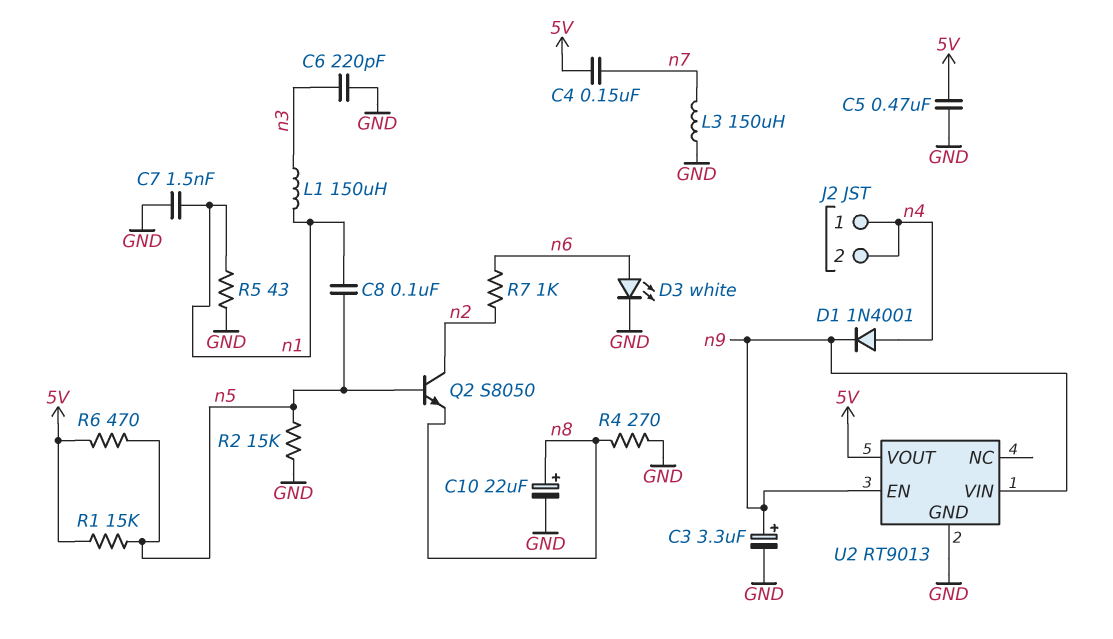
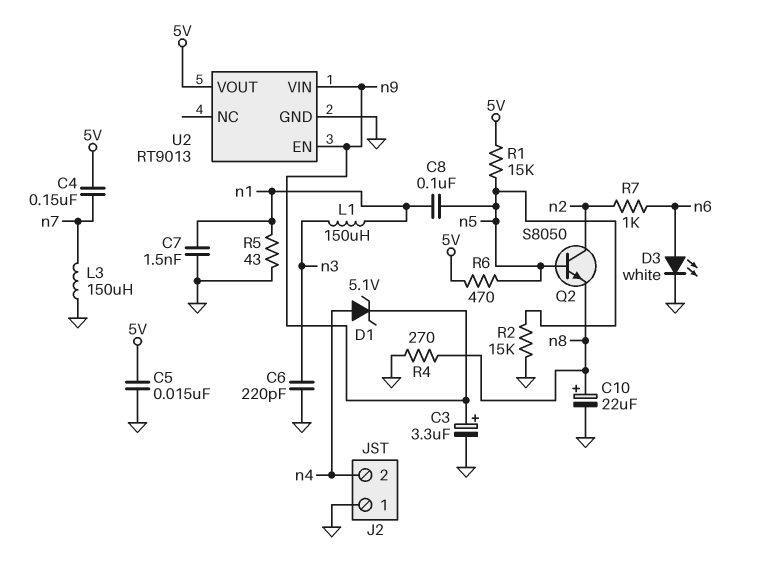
C5: 470nF (5V, GND) -> 15nF (5V, GND)
D1: diode 1N4001 (A n4, K n9) -> zener 5.1V (A n4, K n9)
J2 pin 1: n4 -> GND

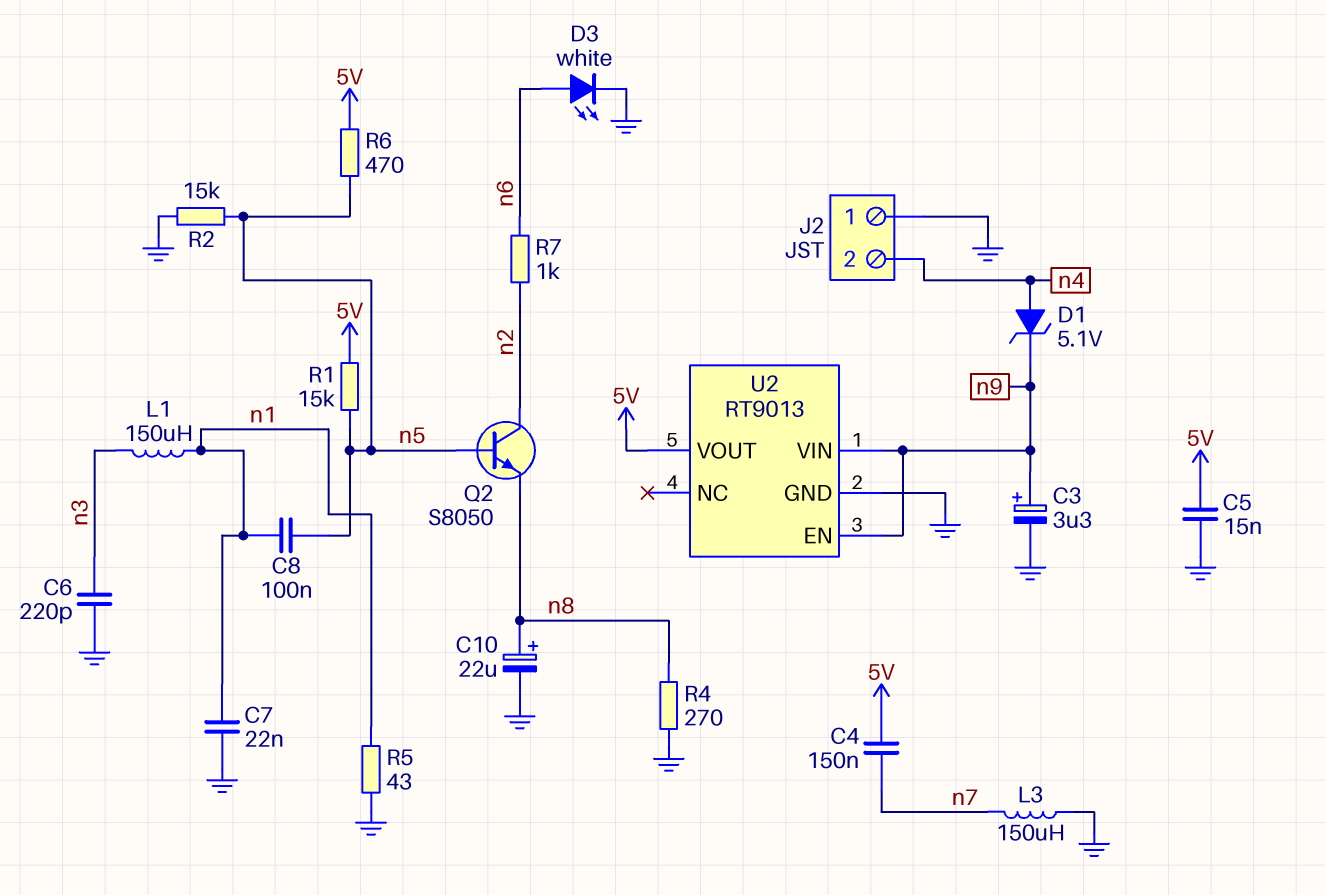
C7: 1.5nF (GND, n1) -> 22nF (GND, n1)

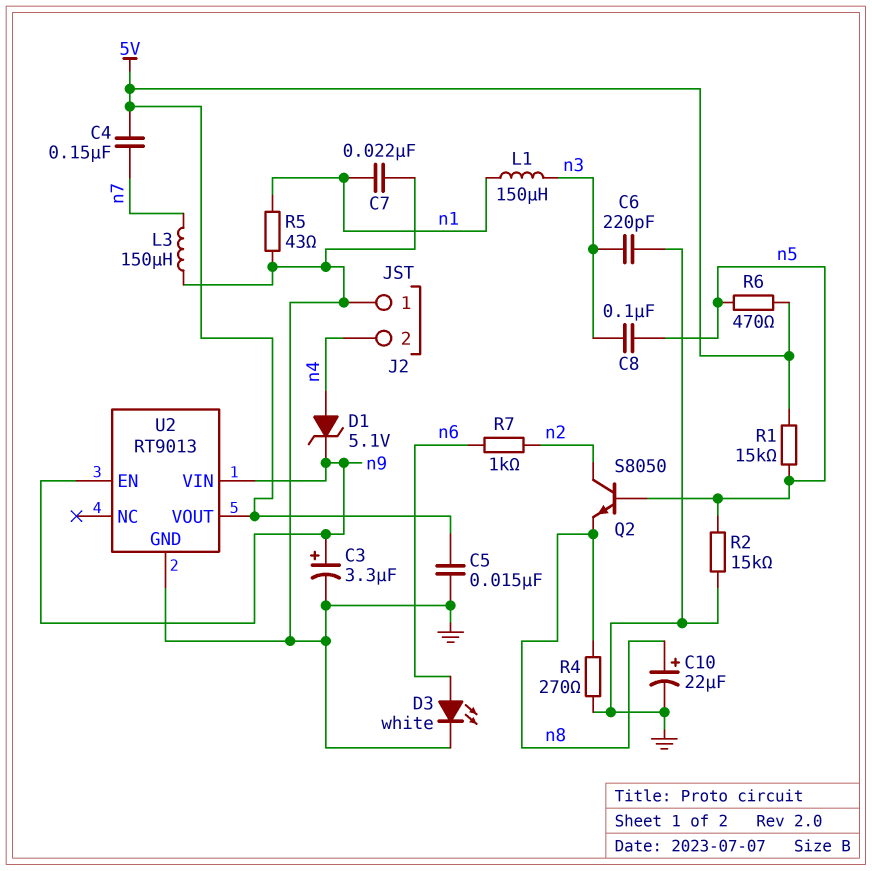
C8: 100nF (n1, n5) -> 100nF (n3, n5)

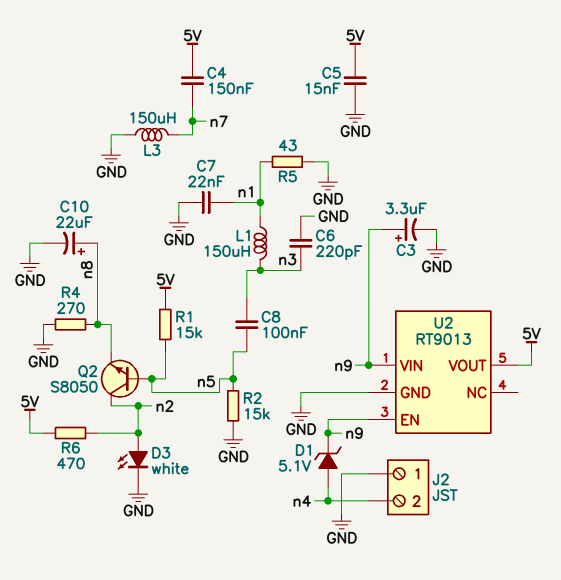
D3: LED white (A n6, K GND) -> LED white (A n2, K GND)
R6: 470 (5V, n5) -> 470 (5V, n2)
R7: 1k (n2, n6) -> none

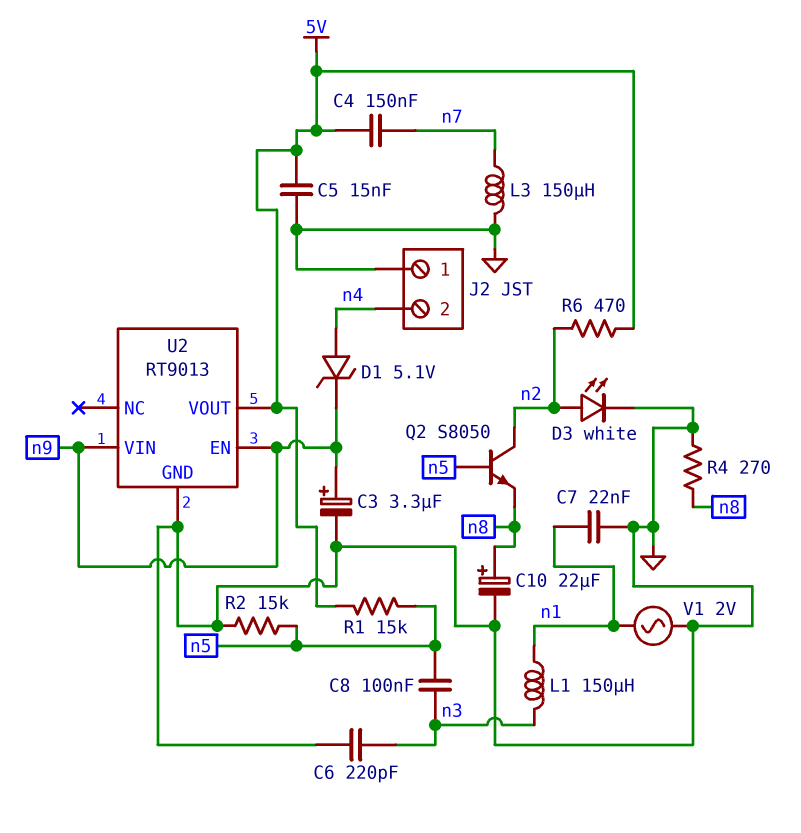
R5: 43 (GND, n1) -> none
V1: none -> AC 2V (GND, n1)

